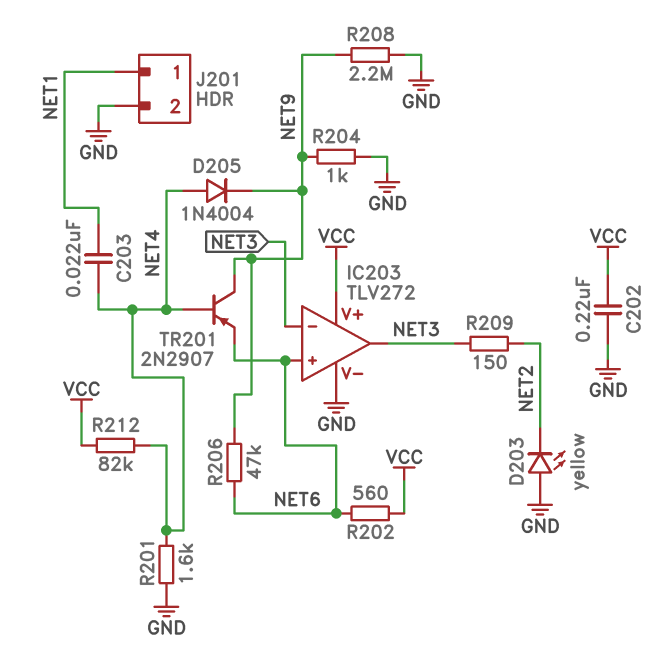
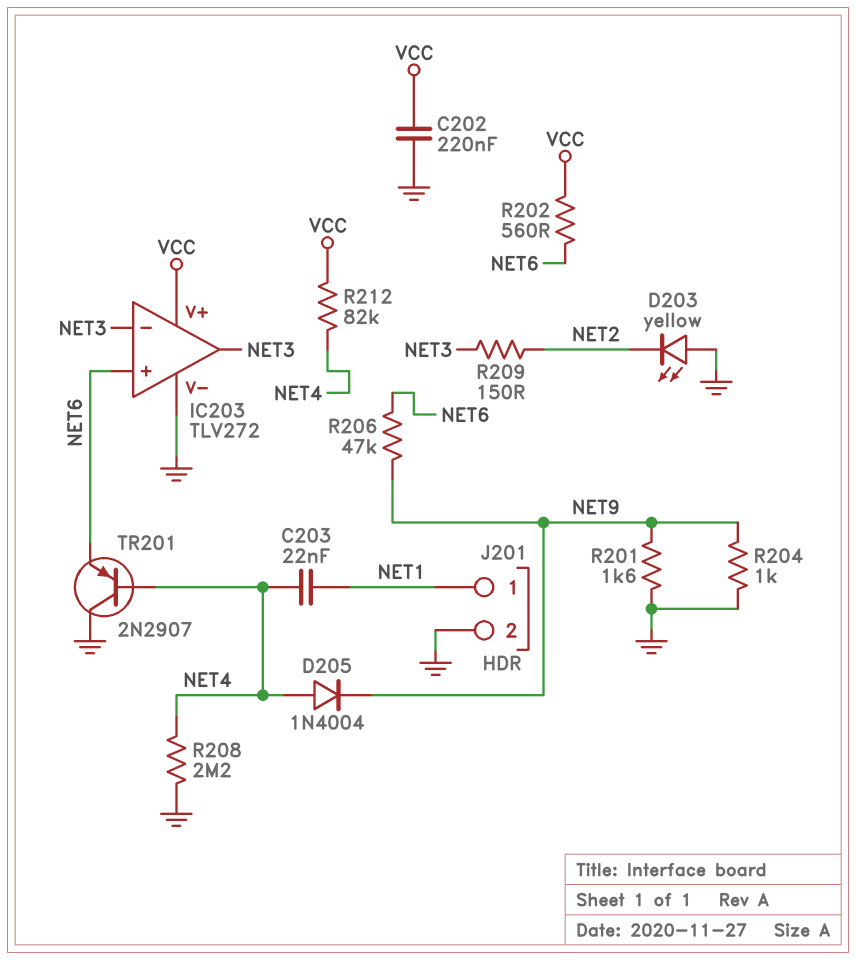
R201: 1.6k (GND, NET4) -> 1.6k (GND, NET9)
R208: 2.2M (GND, NET9) -> 2.2M (GND, NET4)
TR201: PNP 2N2907 (B NET4, C NET9, E NET6) -> PNP 2N2907 (B NET4, C GND, E NET6)

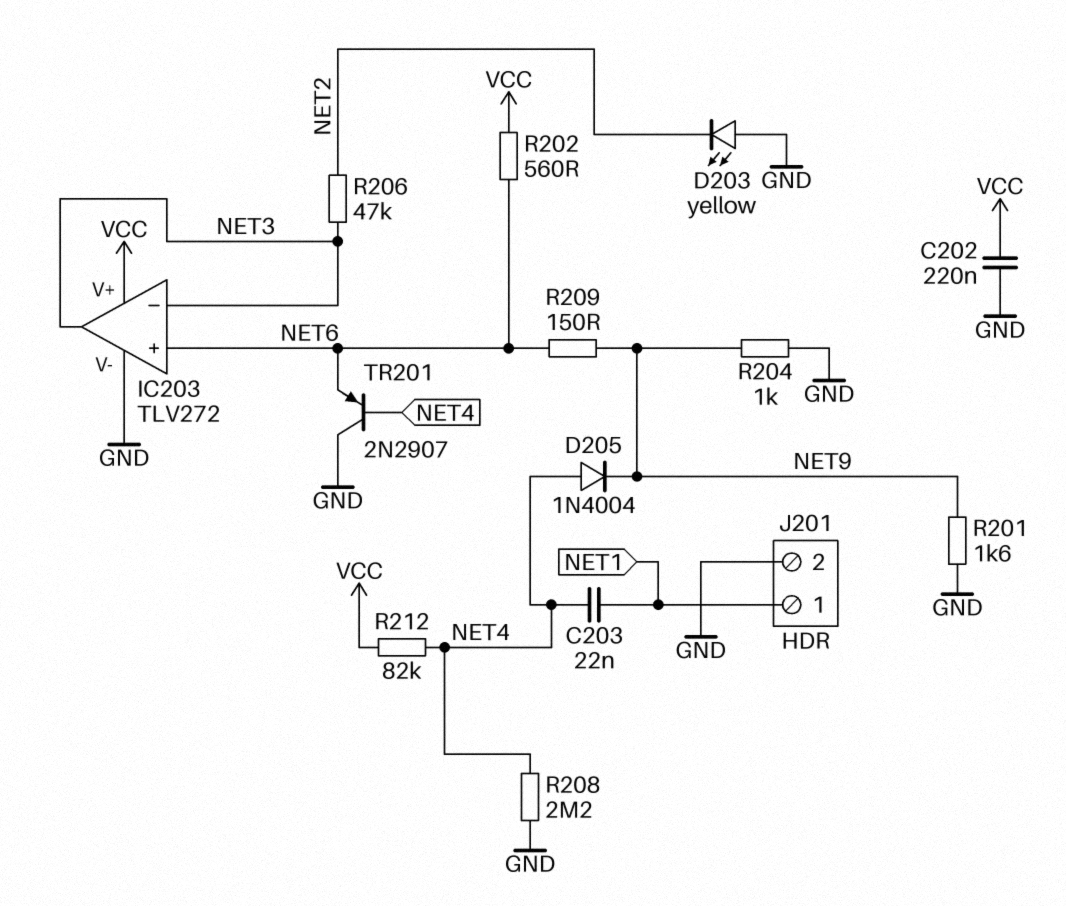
R206: 47k (NET6, NET9) -> 47k (NET2, NET3)
R209: 150 (NET2, NET3) -> 150 (NET6, NET9)

